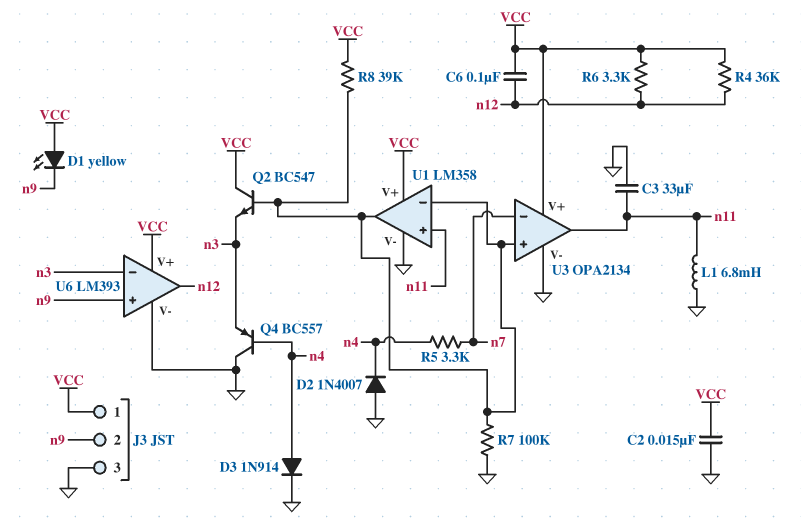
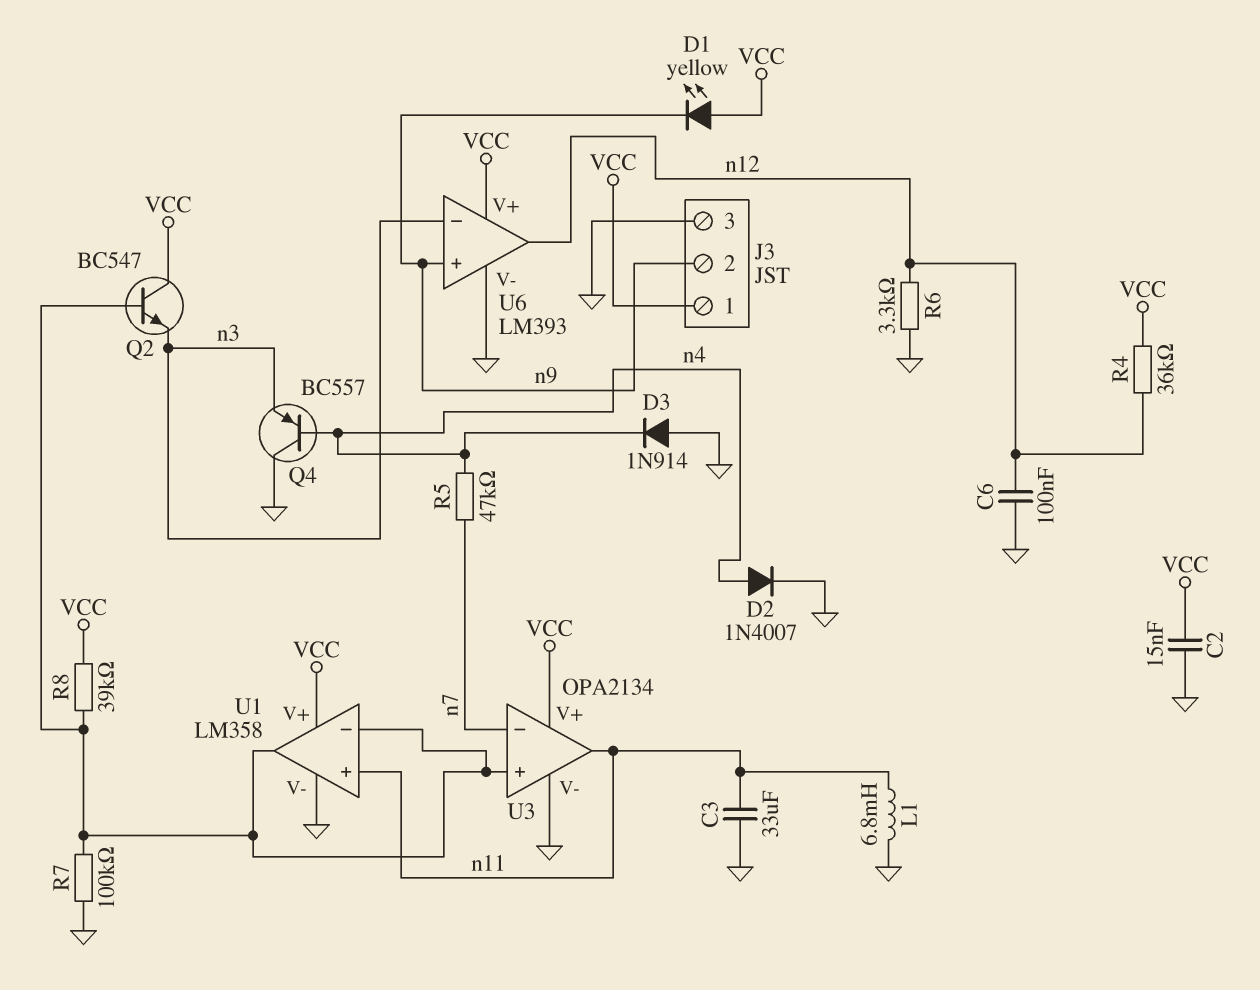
C6: 100nF (VCC, n12) -> 100nF (GND, n12)
D2: diode 1N4007 (A GND, K n4) -> diode 1N4007 (A n4, K GND)
D3: diode 1N914 (A n4, K GND) -> diode 1N914 (A GND, K n4)
R5: 3.3k (n4, n7) -> 47k (n4, n7)
R6: 3.3k (VCC, n12) -> 3.3k (GND, n12)

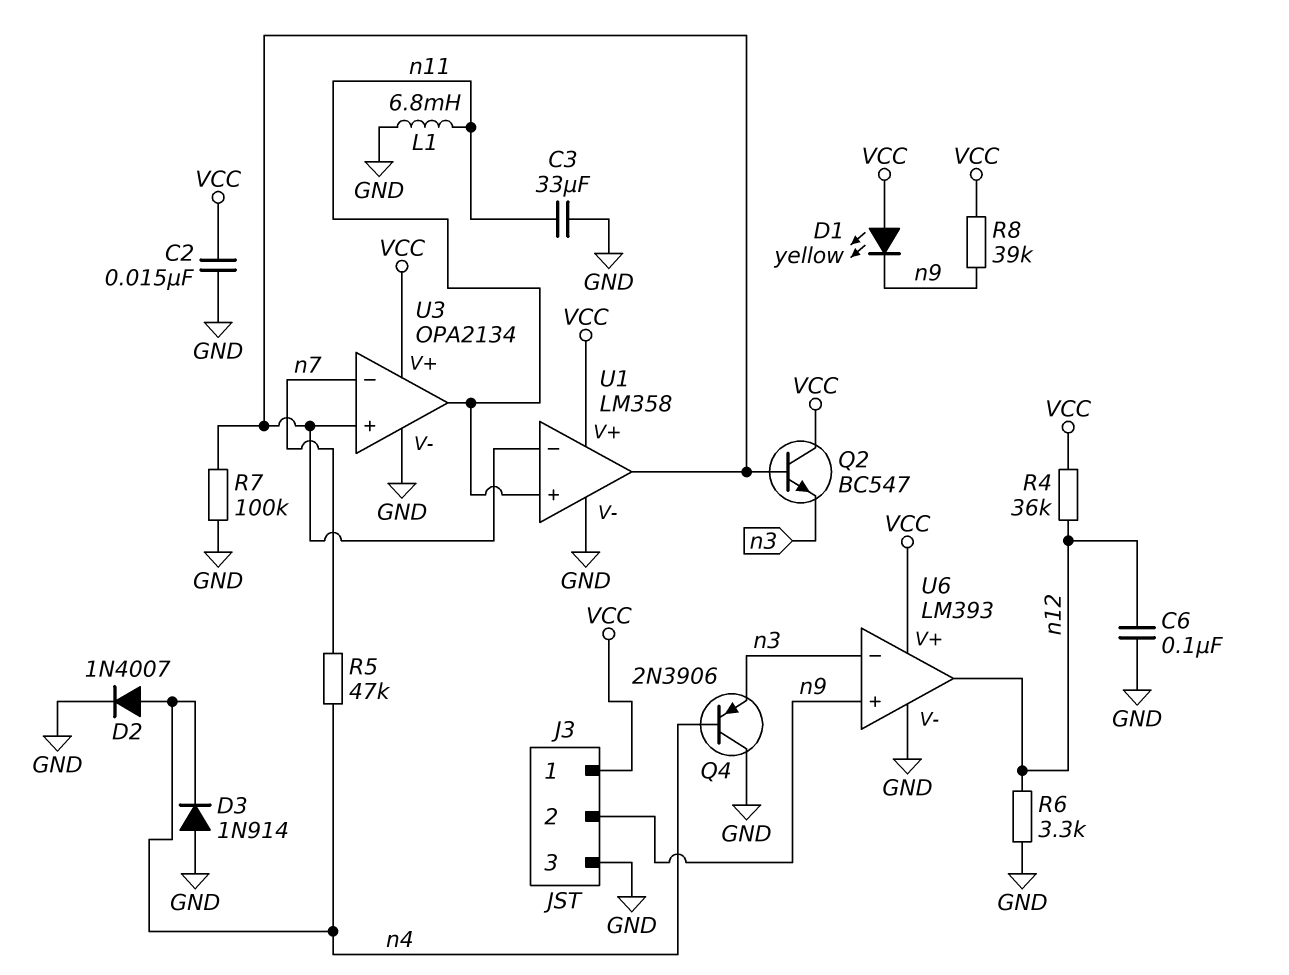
Q4: PNP BC557 (B n4, C GND, E n3) -> PNP 2N3906 (B n4, C GND, E n3)
R8: 39k (U1/in-, VCC) -> 39k (VCC, n9)

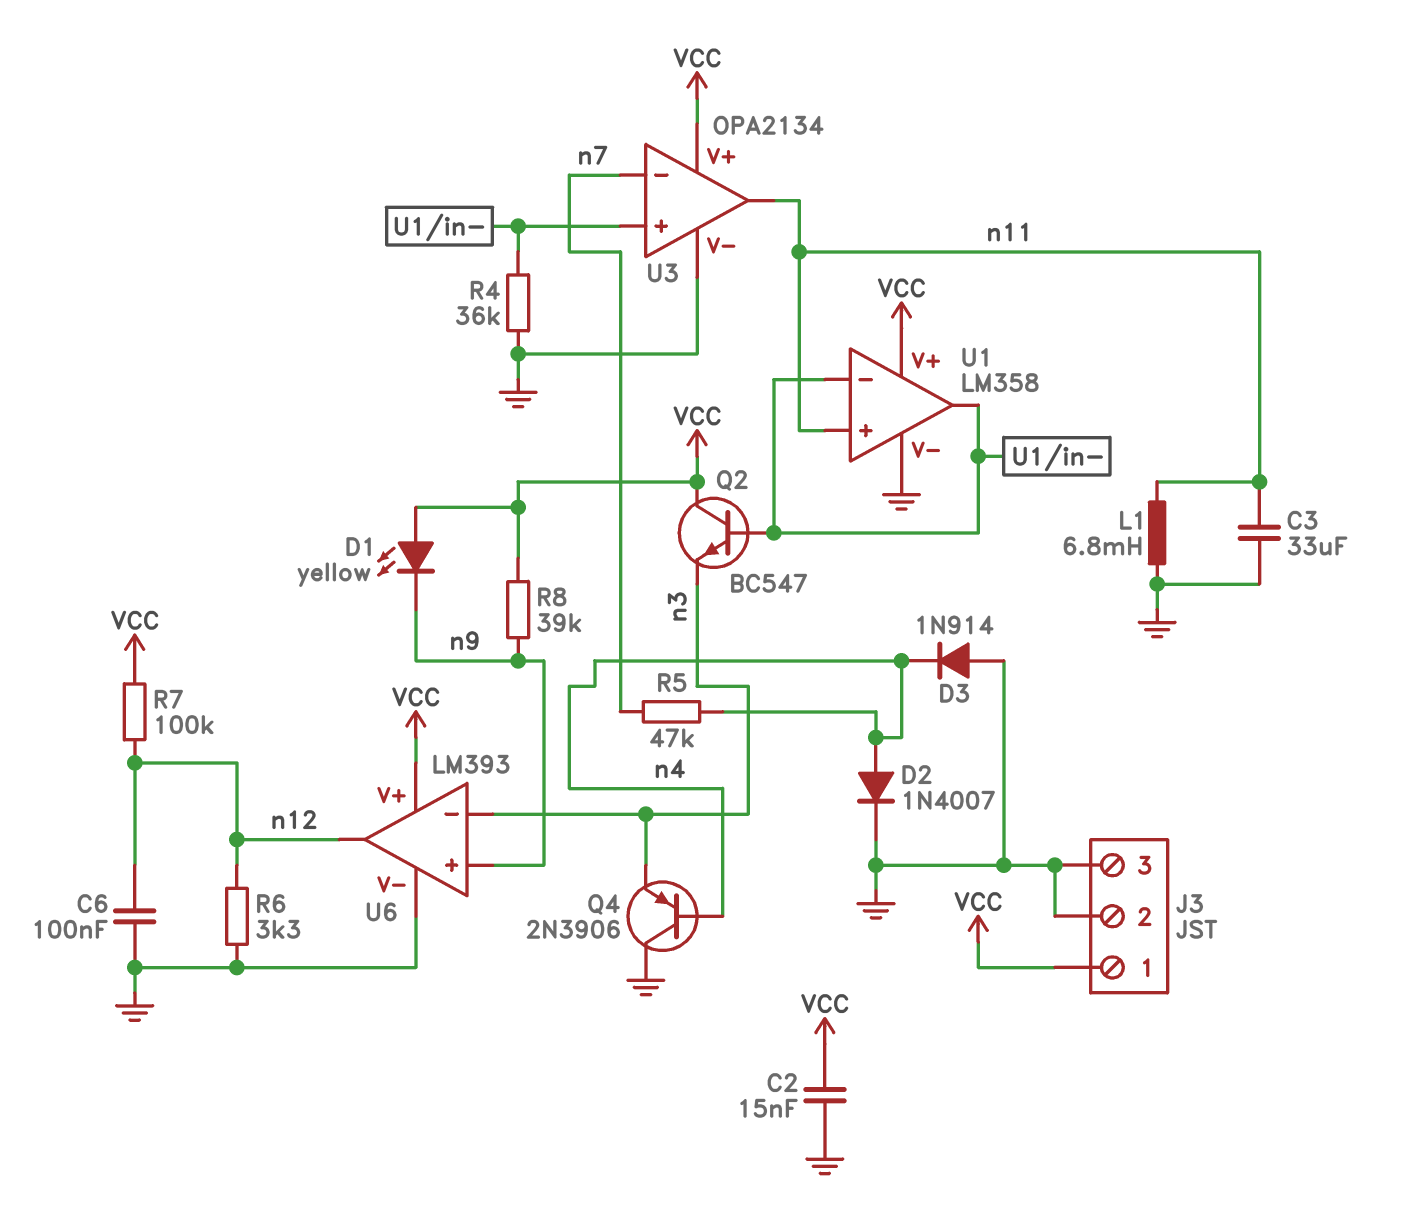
J3 pin 2: n9 -> GND
R4: 36k (VCC, n12) -> 36k (GND, U1/in-)
R7: 100k (GND, U1/in-) -> 100k (VCC, n12)

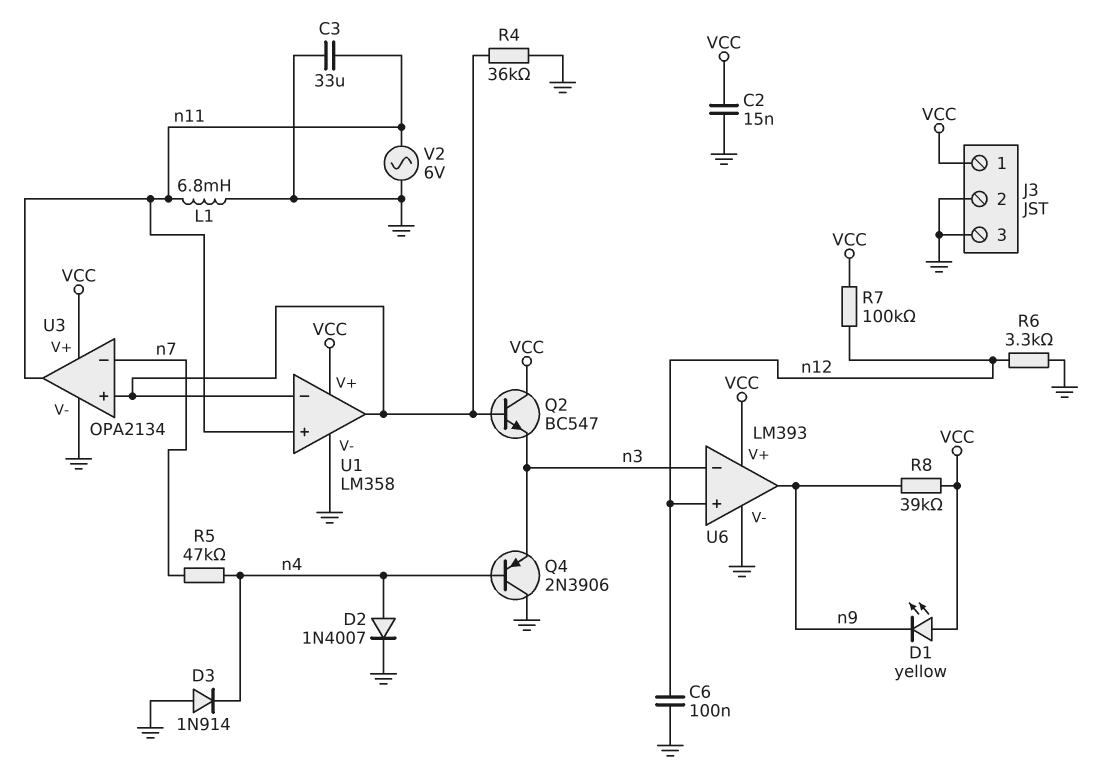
U6 pin in+: n9 -> n12
U6 pin out: n12 -> n9
V2: none -> AC 6V (GND, n11)

